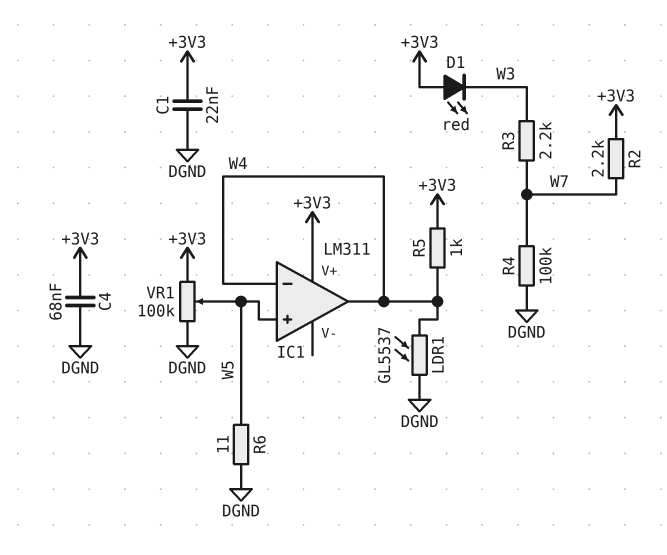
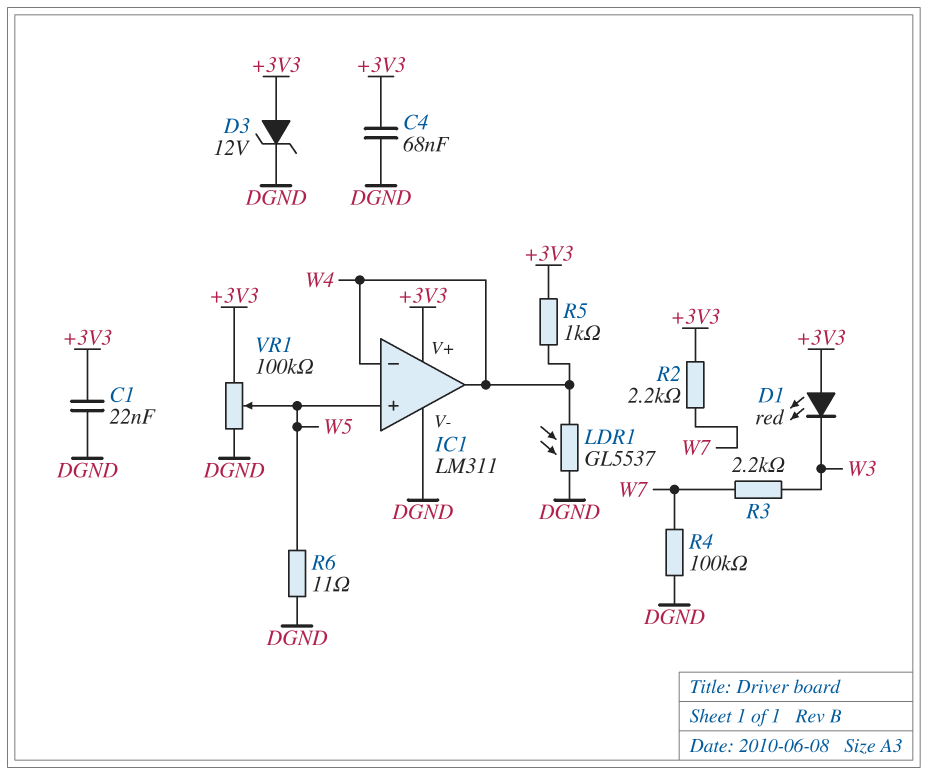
D3: none -> zener 12V (A +3V3, K DGND)
IC1 pin V-: none -> DGND

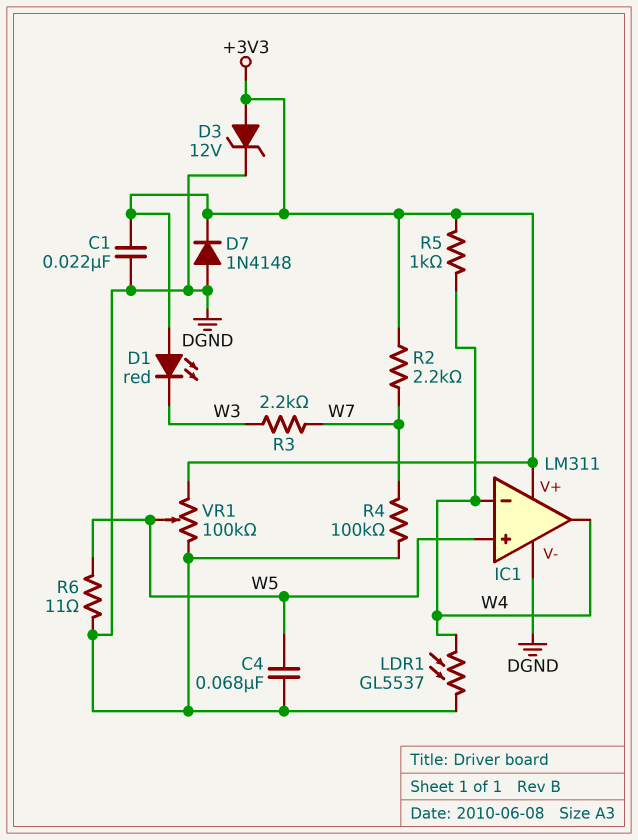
C4: 68nF (+3V3, DGND) -> 68nF (DGND, W5)
D7: none -> diode 1N4148 (A DGND, K +3V3)

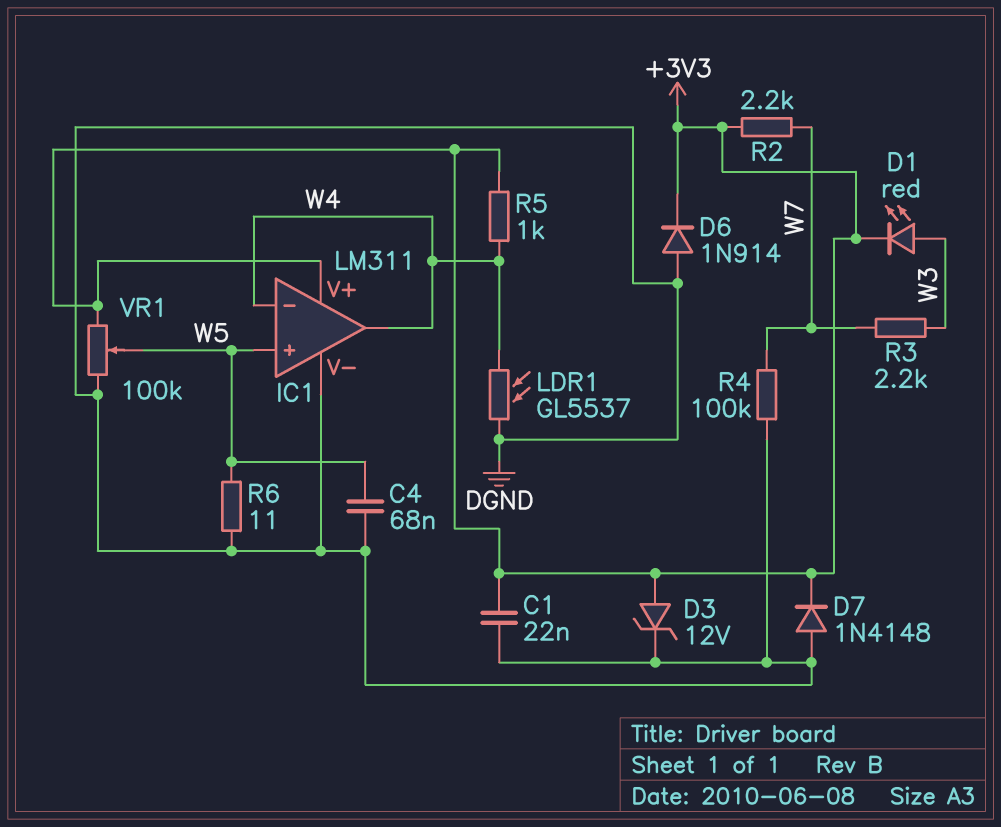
D1: LED red (A +3V3, K W3) -> LED red (A W3, K +3V3)
D6: none -> diode 1N914 (A DGND, K +3V3)

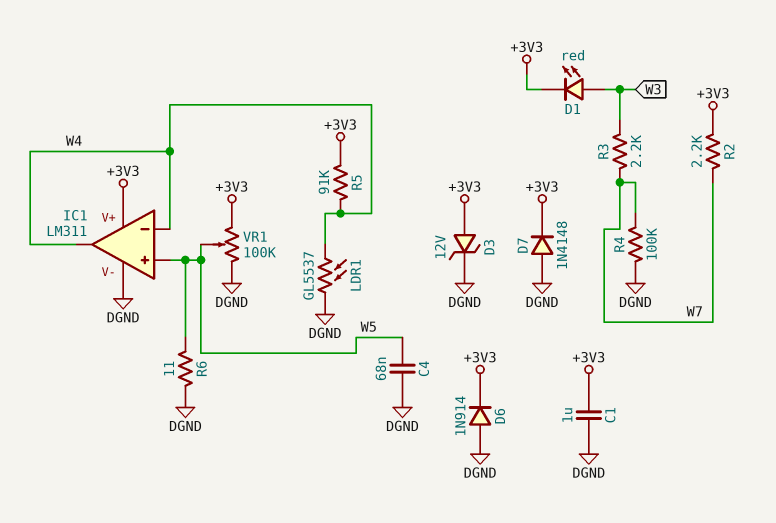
C1: 22nF (+3V3, DGND) -> 1uF (+3V3, DGND)
R5: 1k (+3V3, W4) -> 91k (+3V3, W4)

